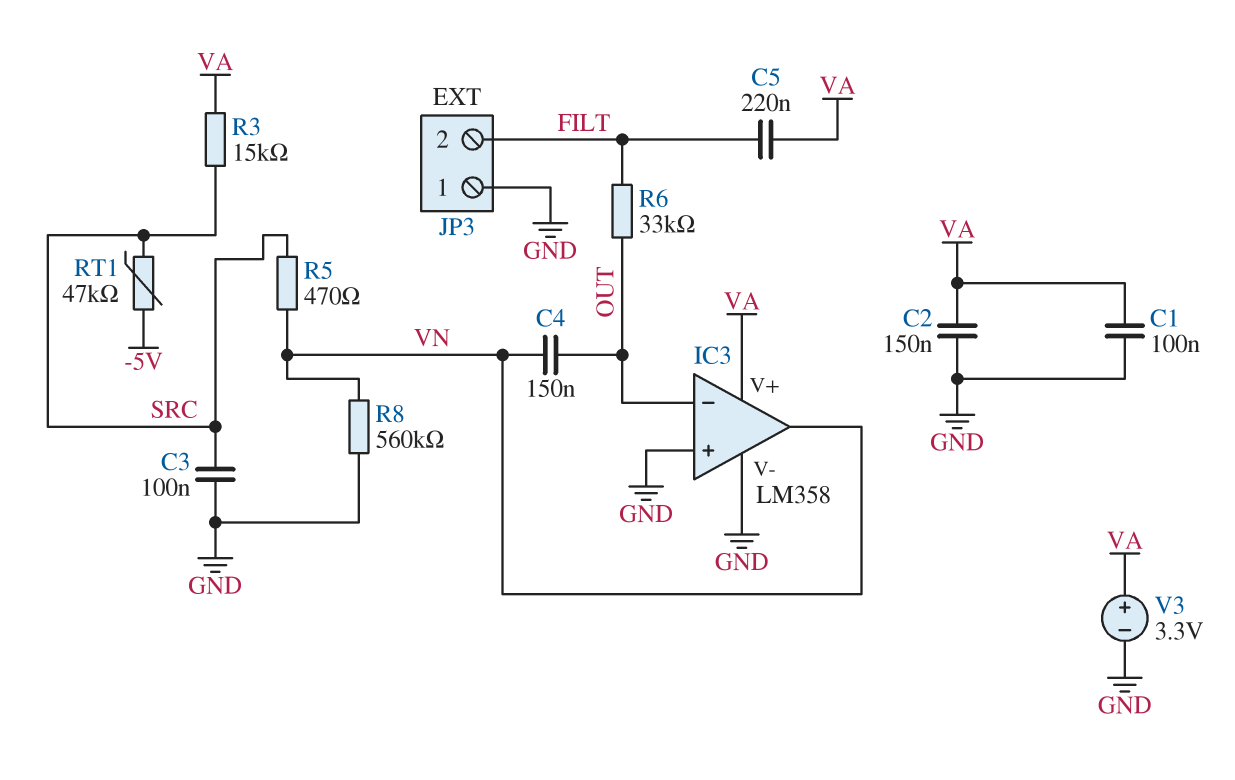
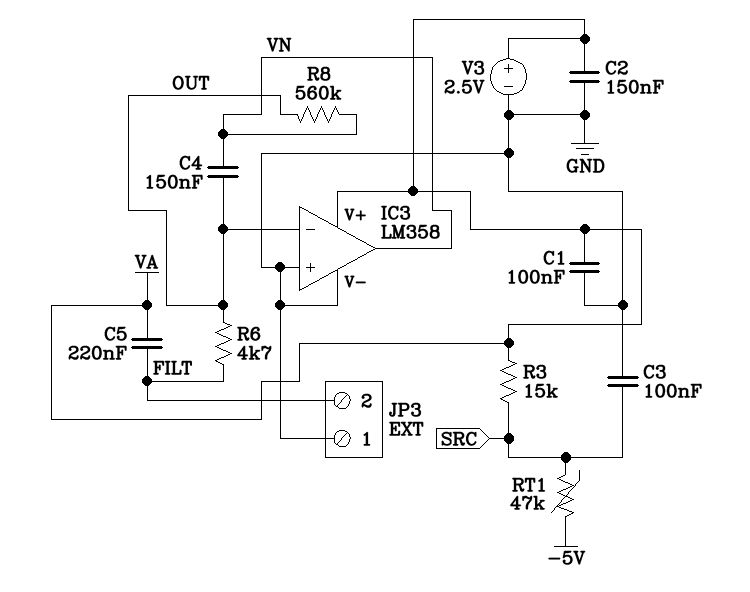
R5: 470 (SRC, VN) -> none
R6: 33k (FILT, OUT) -> 4.7k (FILT, OUT)
R8: 560k (GND, VN) -> 560k (OUT, VN)
V3: 3.3V (plus VA, minus GND) -> 2.5V (plus VA, minus GND)

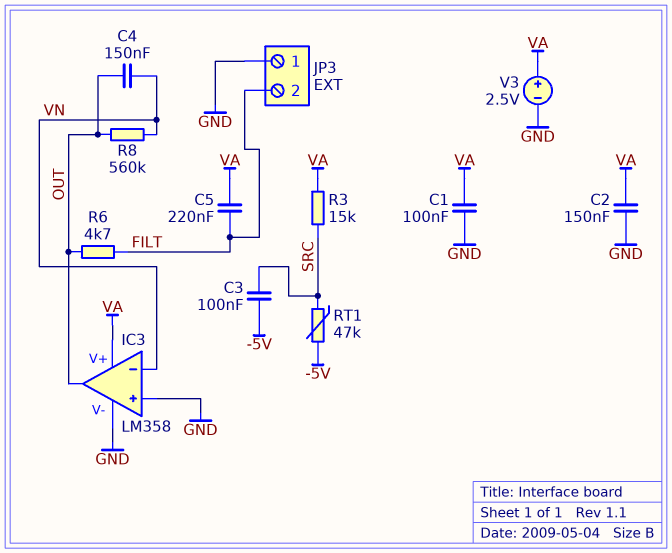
C3: 100nF (GND, SRC) -> 100nF (-5V, SRC)
IC3 pin in-: OUT -> VN
IC3 pin out: VN -> OUT

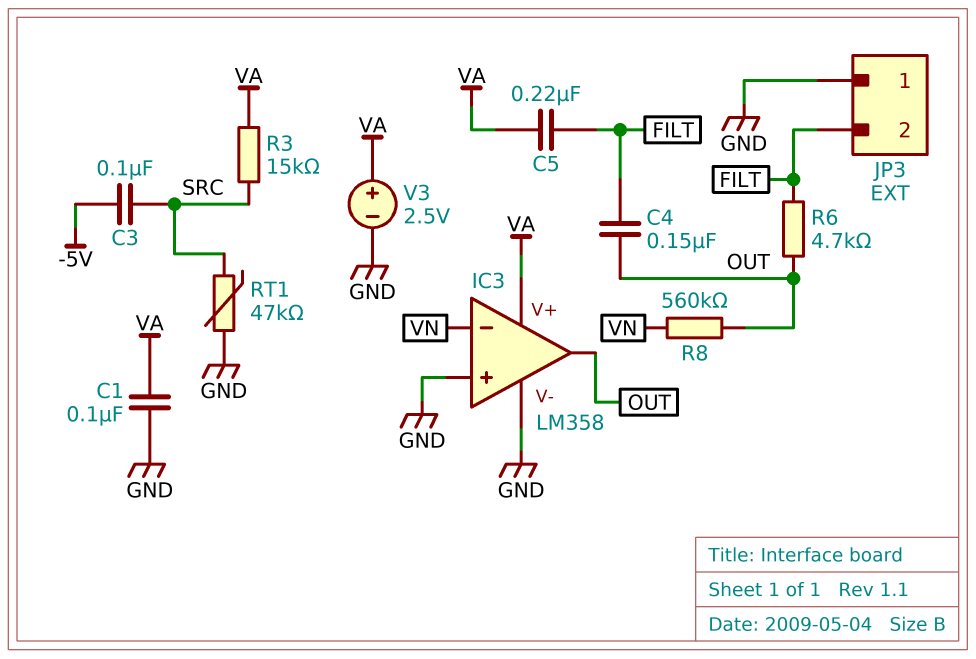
C2: 150nF (GND, VA) -> none
C4: 150nF (OUT, VN) -> 150nF (FILT, OUT)
RT1: 47k (-5V, SRC) -> 47k (GND, SRC)

